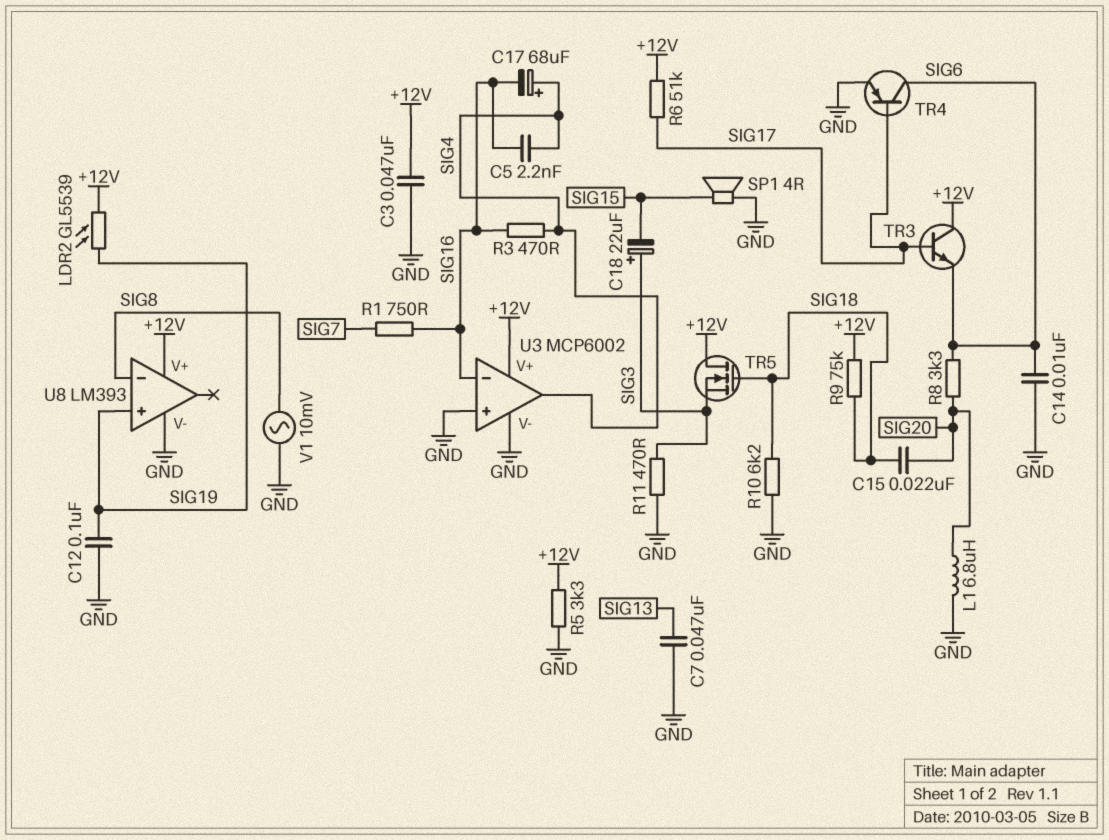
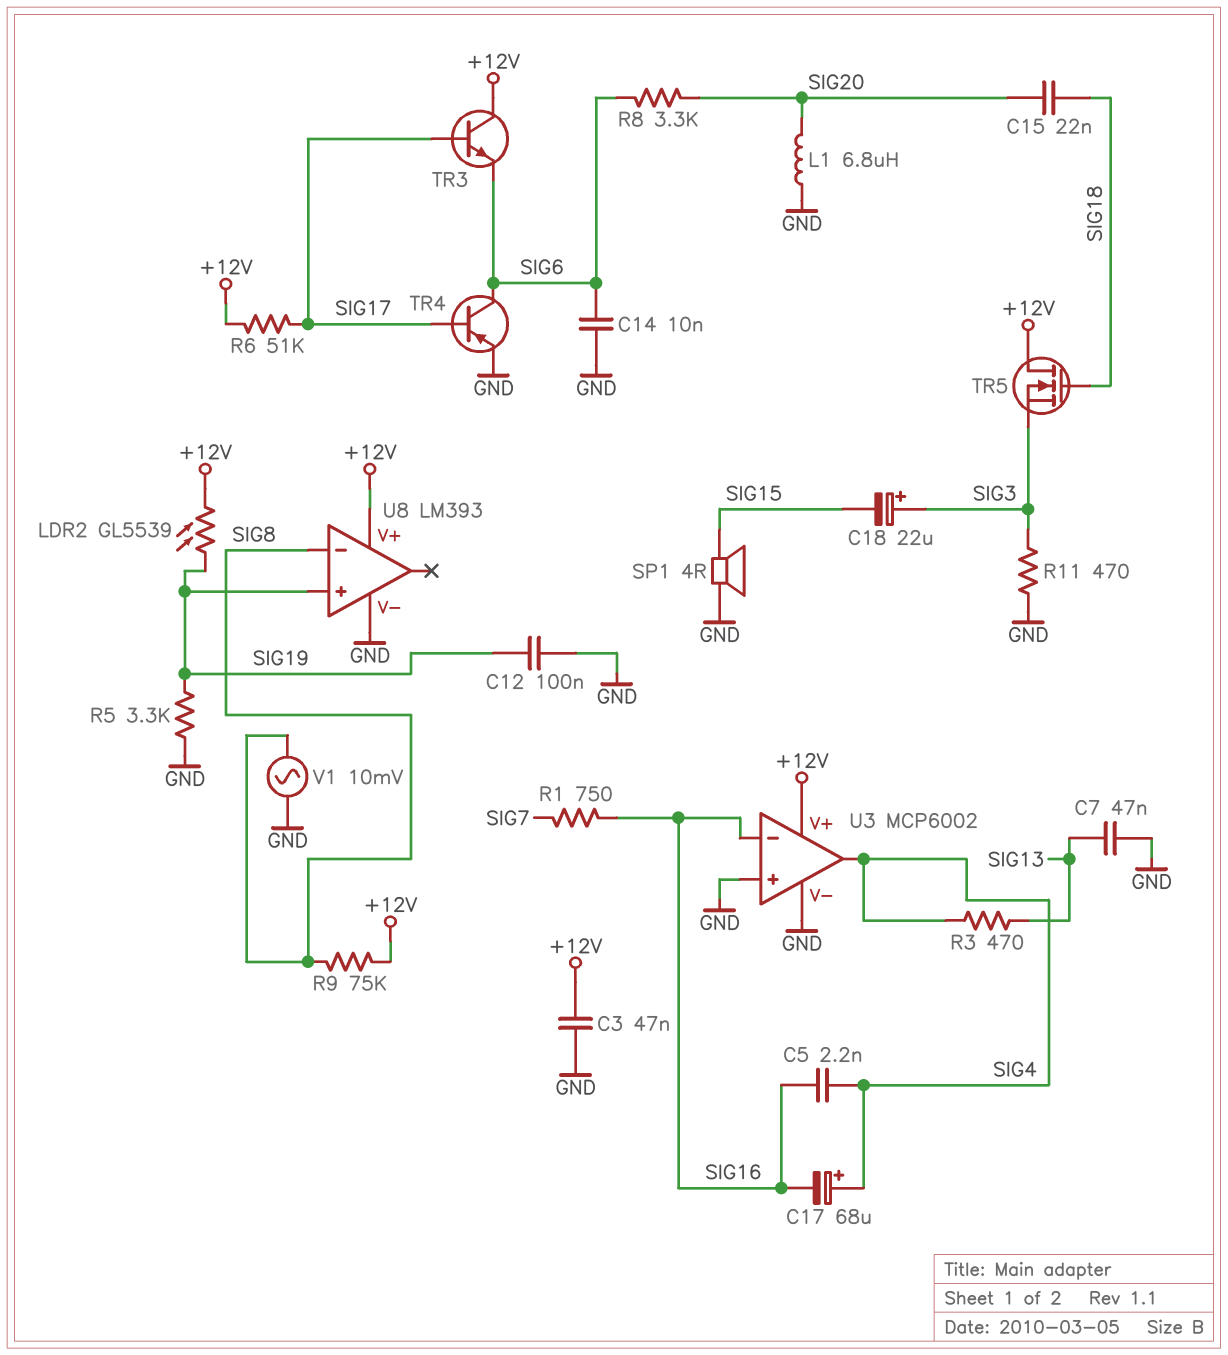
R3: 470 (SIG4, SIG16) -> 470 (SIG4, SIG13)
R5: 3.3k (+12V, GND) -> 3.3k (GND, SIG19)
R9: 75k (+12V, SIG18) -> 75k (+12V, SIG8)
R10: 6.2k (GND, SIG18) -> none

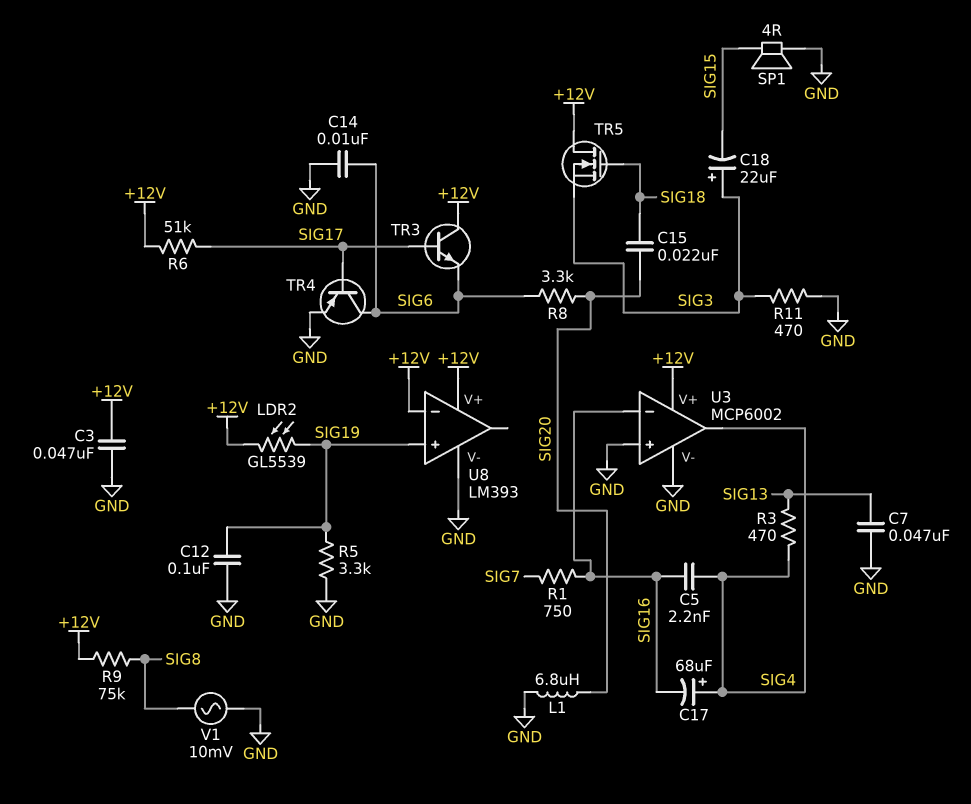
U8 pin in-: SIG8 -> +12V

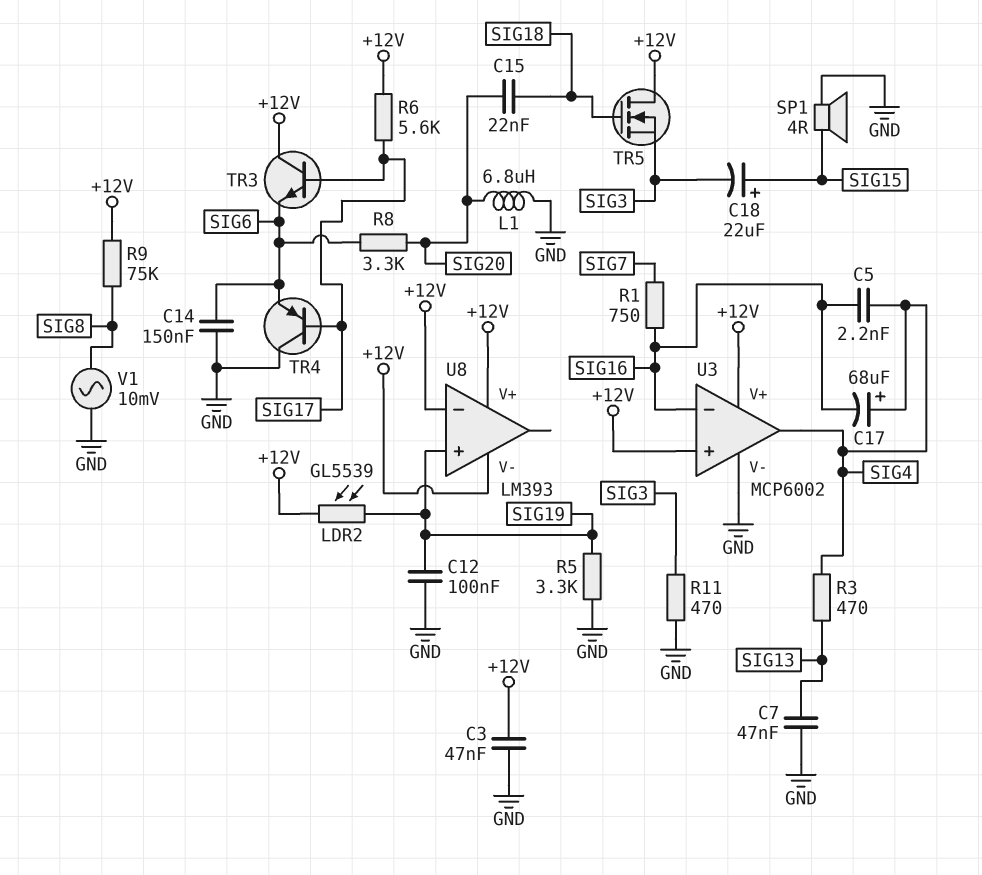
C14: 10nF (GND, SIG6) -> 150nF (GND, SIG6)
C18: 22uF (plus SIG3, minus SIG15) -> 22uF (plus SIG15, minus SIG3)
R6: 51k (+12V, SIG17) -> 5.6k (+12V, SIG17)
TR4: PNP (B SIG17, C SIG6, E GND) -> PNP (B SIG17, C GND, E SIG6)
U3 pin in+: GND -> +12V
U8 pin V-: GND -> +12V

